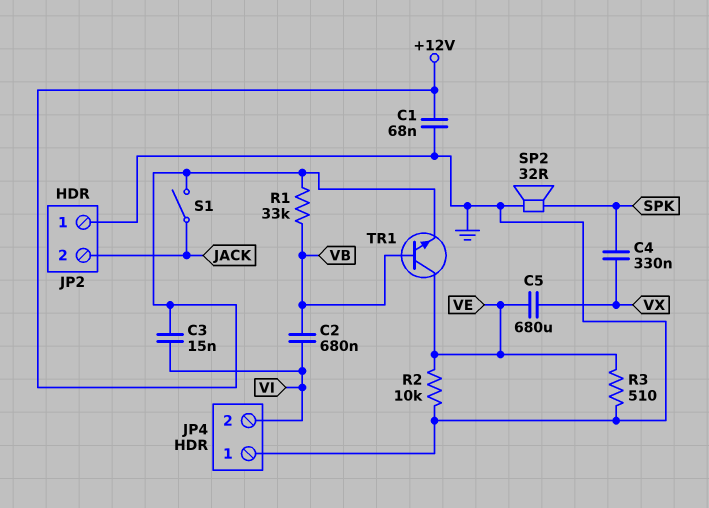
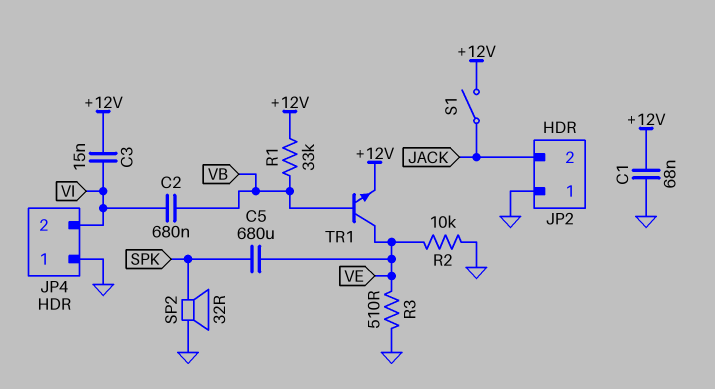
C4: 330nF (SPK, VX) -> none
C5: 680uF (VE, VX) -> 680uF (SPK, VE)

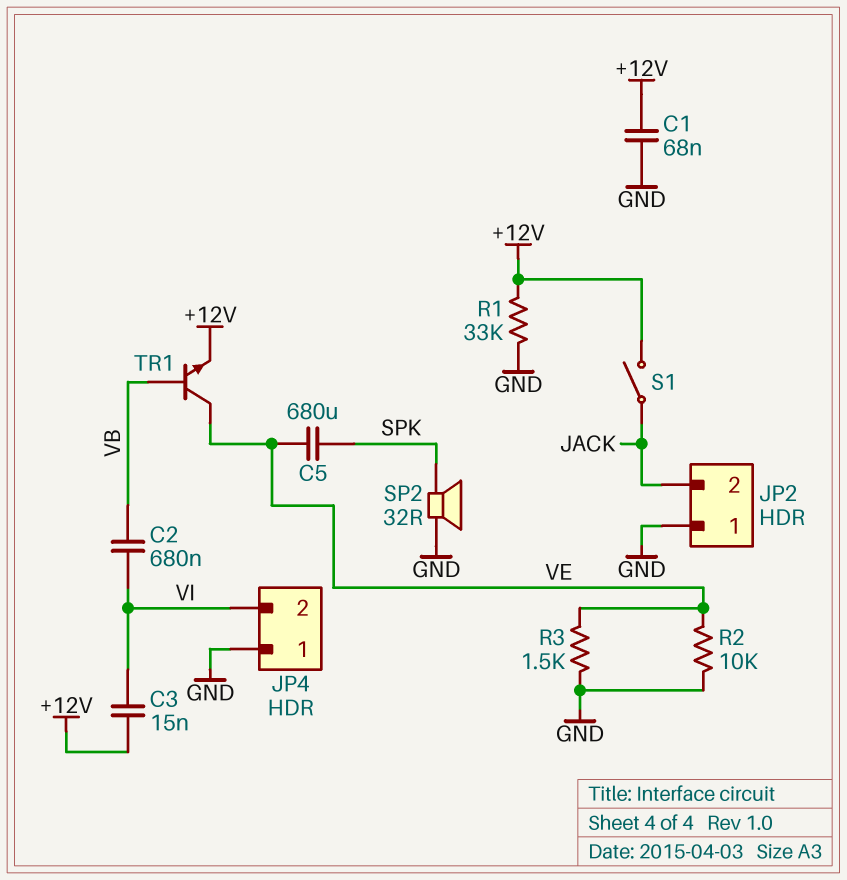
R1: 33k (+12V, VB) -> 33k (+12V, GND)
R3: 510 (GND, VE) -> 1.5k (GND, VE)

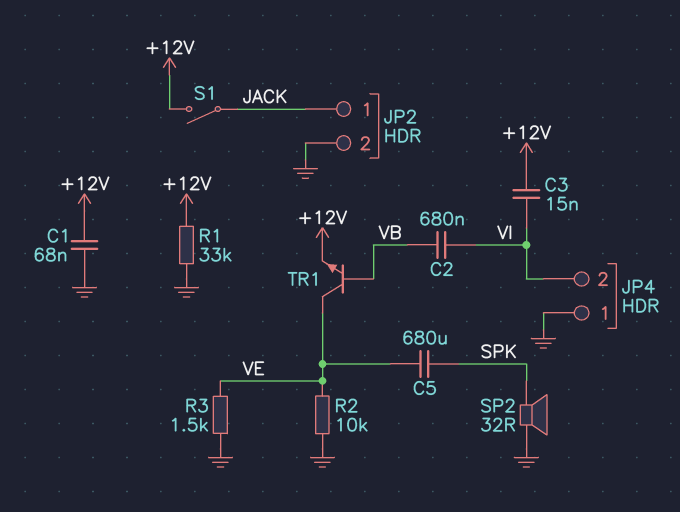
JP2 pin 1: GND -> JACK
JP2 pin 2: JACK -> GND

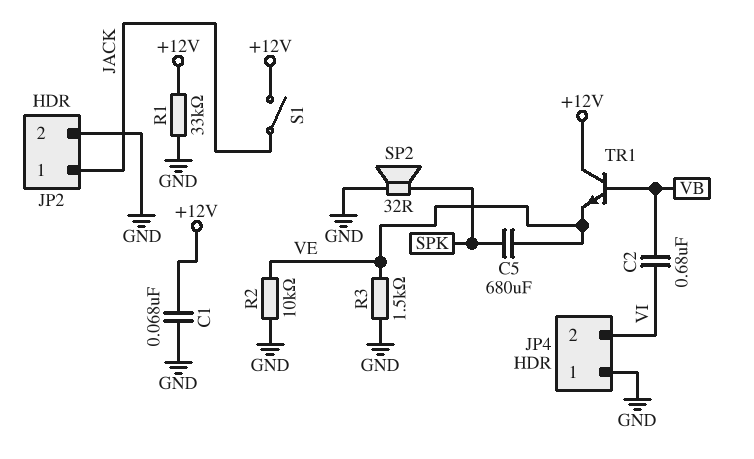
C3: 15nF (+12V, VI) -> none
TR1: NPN (B VB, C VE, E +12V) -> NPN (B VB, C +12V, E VE)

